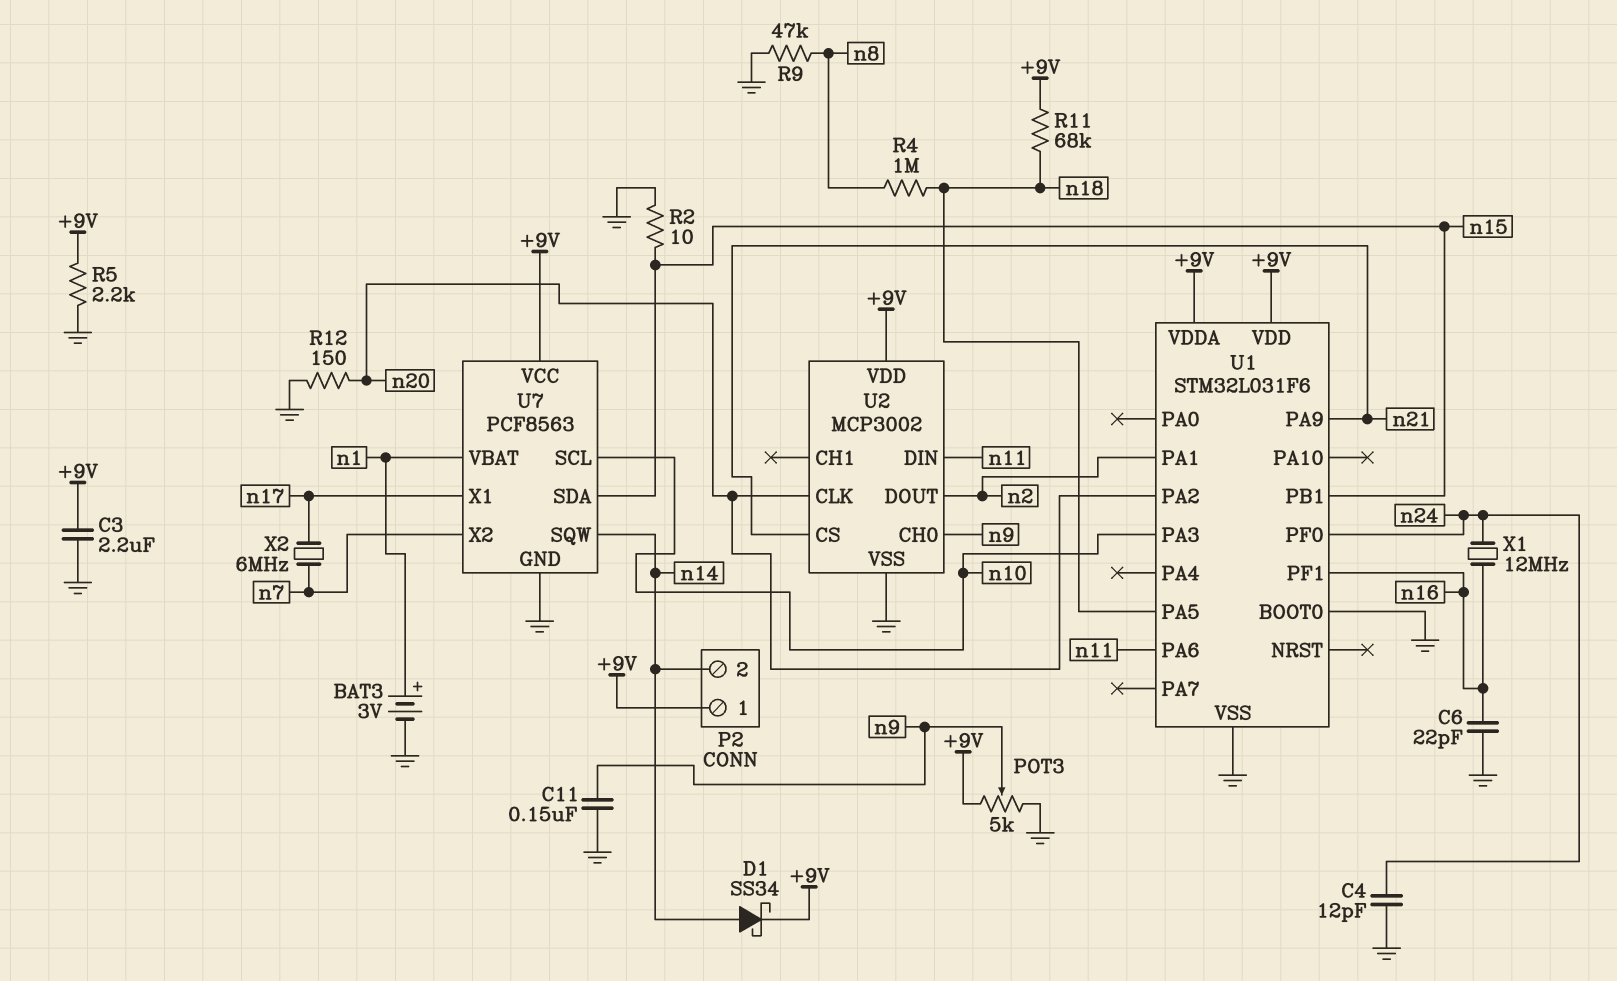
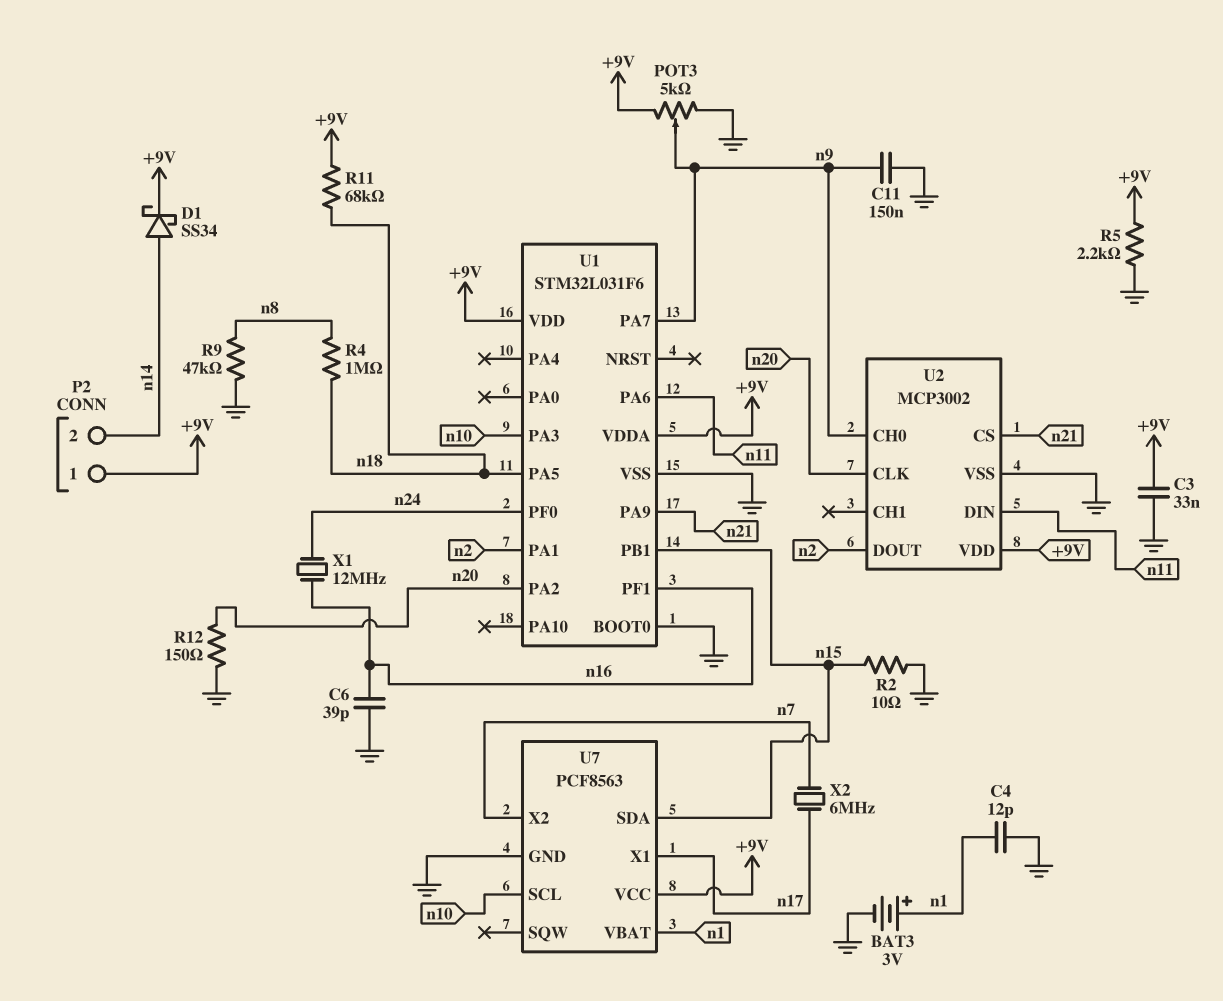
C3: 2.2uF (+9V, GND) -> 33nF (+9V, GND)
C4: 12pF (GND, n24) -> 12pF (GND, n1)
C6: 22pF (GND, n16) -> 39pF (GND, n16)
U1 pin PA7: none -> n9
U7 pin SQW: n14 -> none

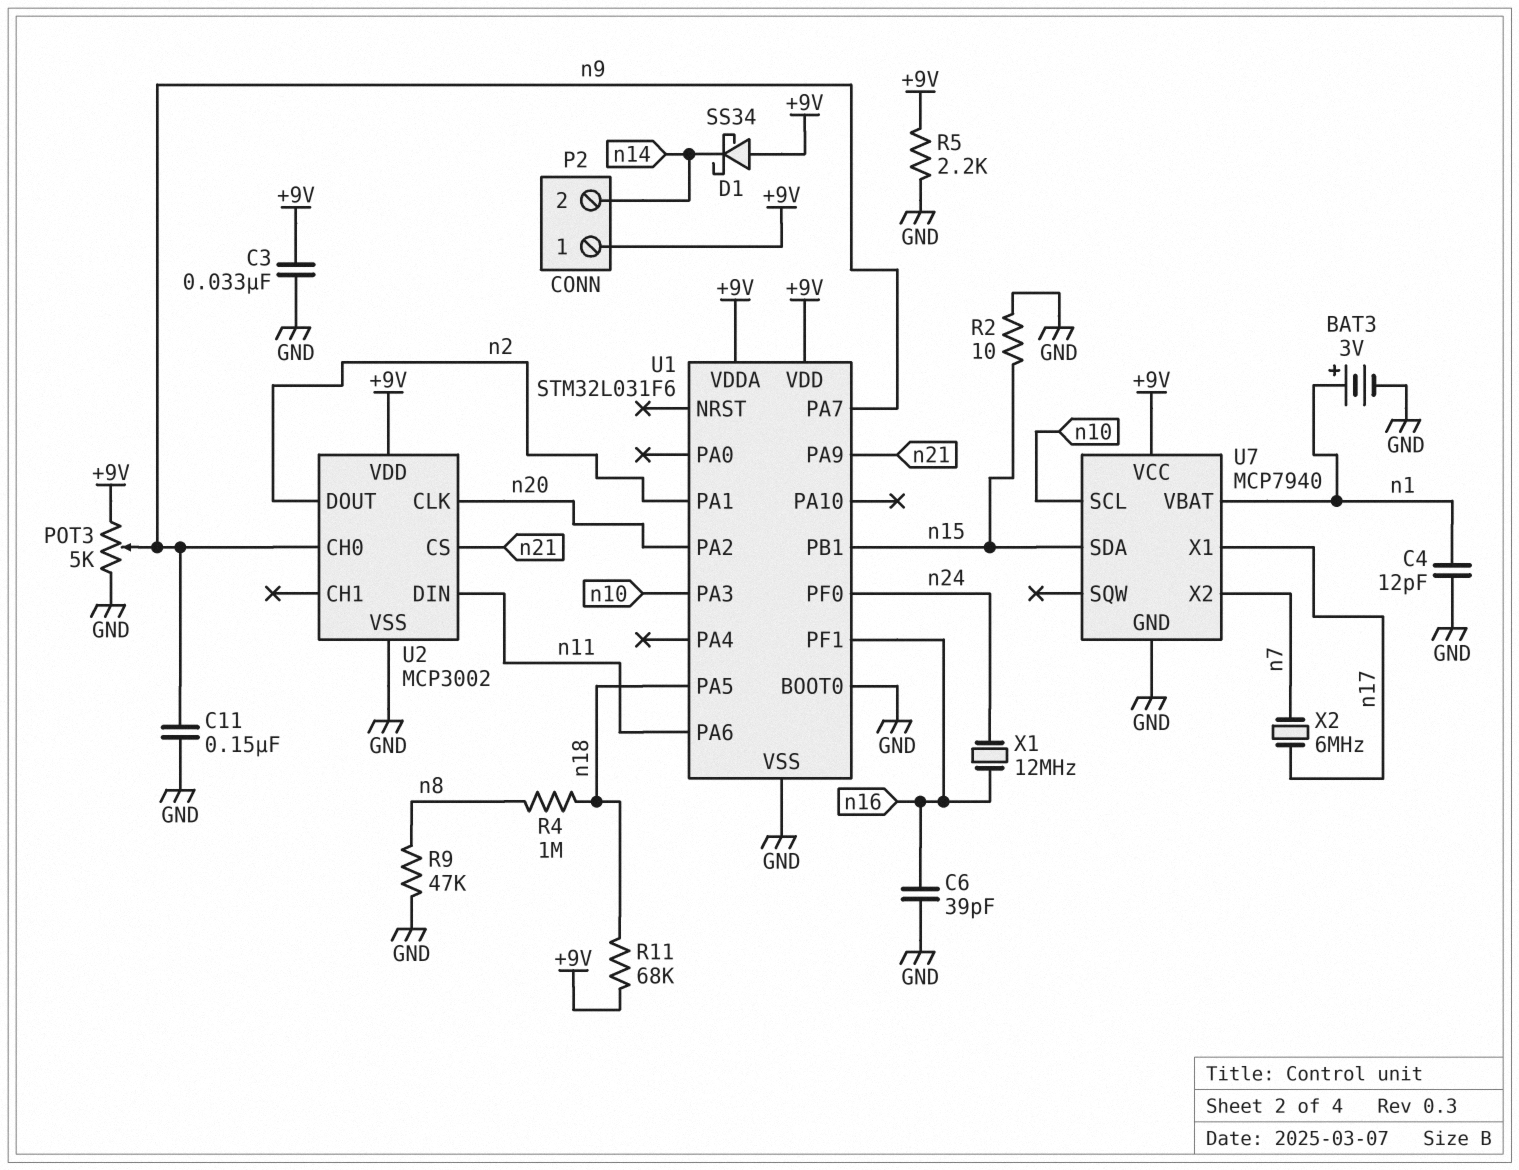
D1: schottky SS34 (A n14, K +9V) -> schottky SS34 (A +9V, K n14)
R12: 150 (GND, n20) -> none
U7: PCF8563 -> MCP7940

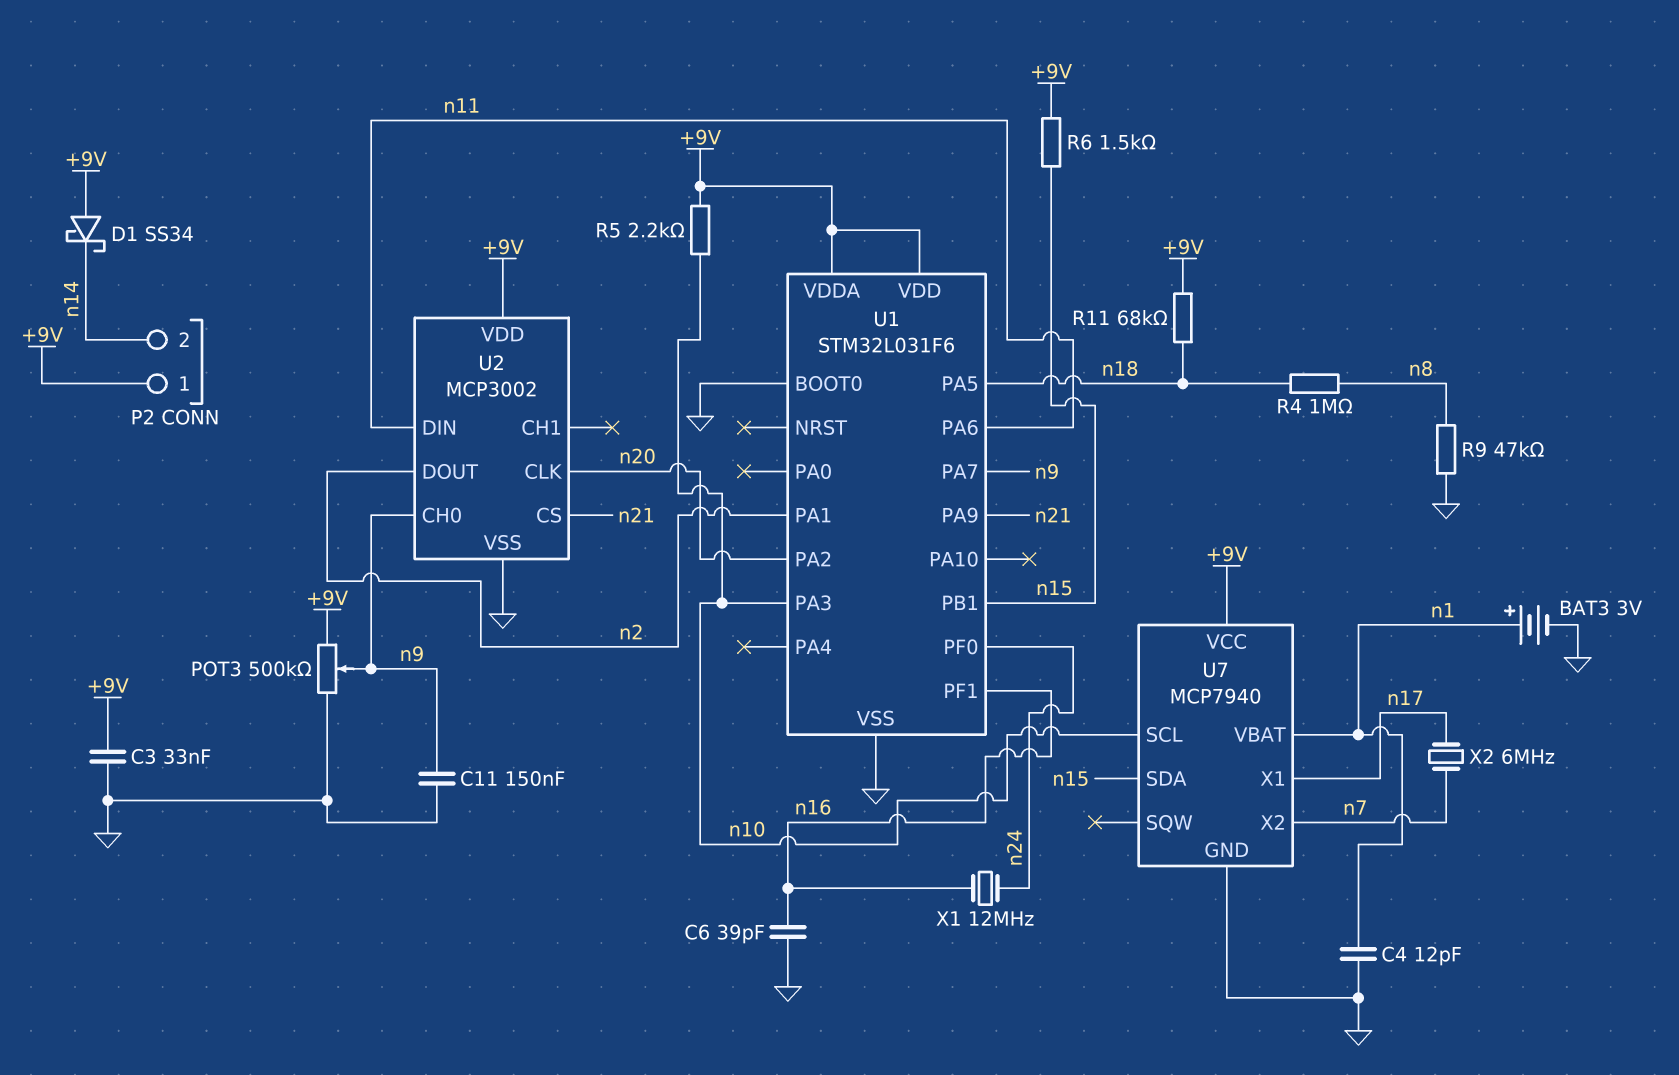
POT3: 5k (+9V, GND, wiper n9) -> 500k (+9V, GND, wiper n9)
R2: 10 (GND, n15) -> none
R5: 2.2k (+9V, GND) -> 2.2k (+9V, n10)
R6: none -> 1.5k (+9V, n15)

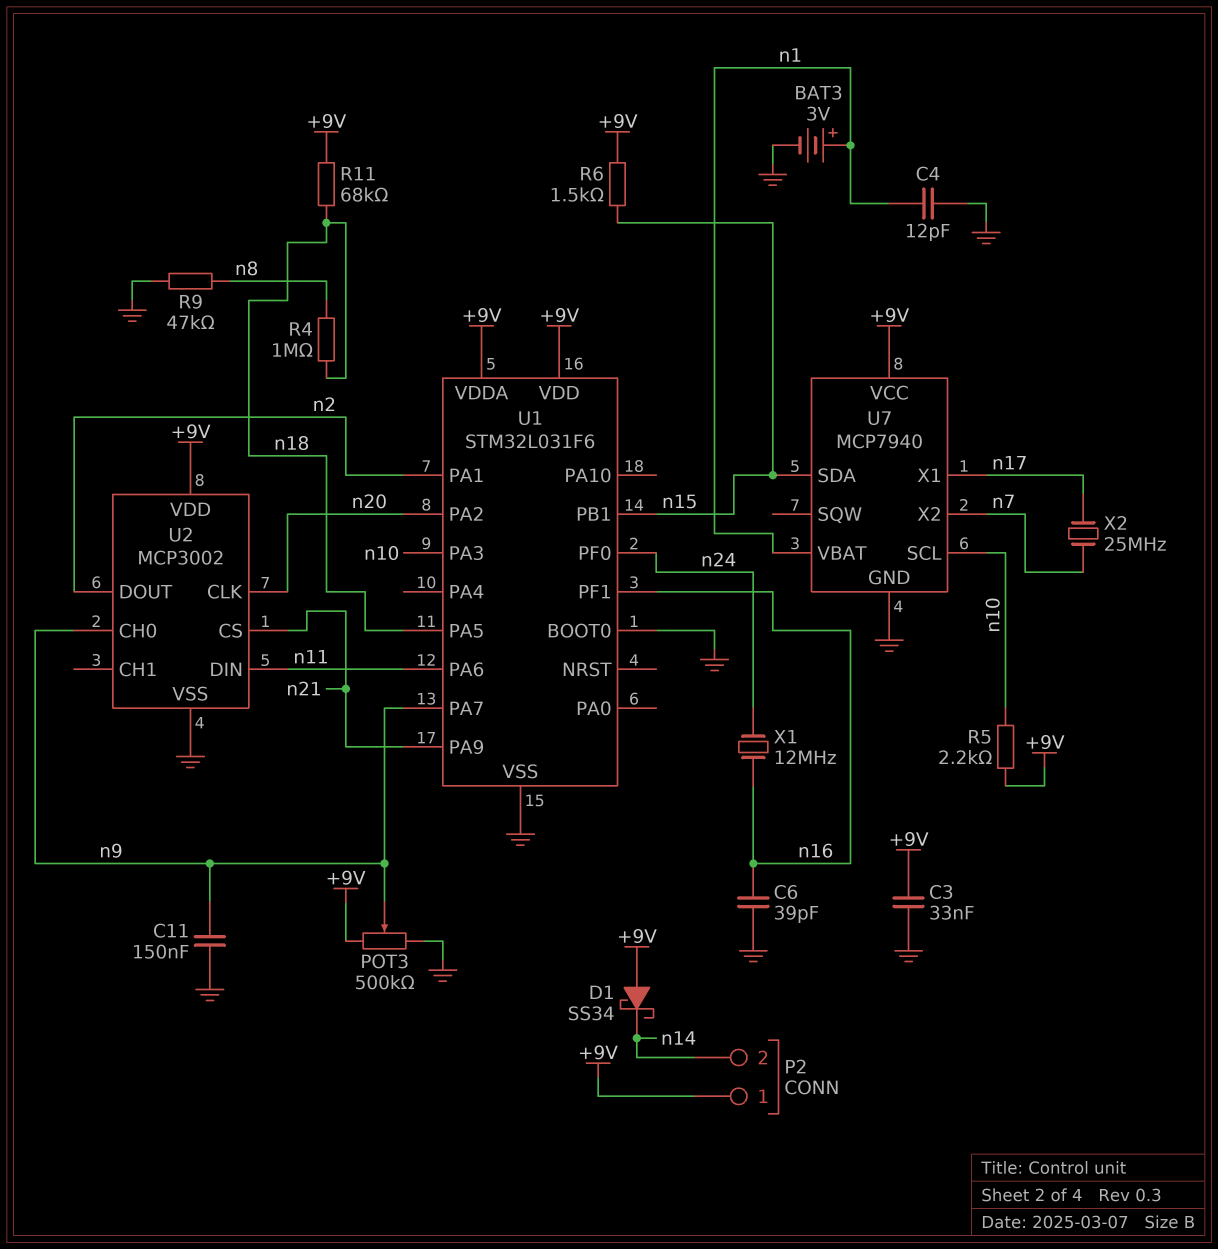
X2: 6MHz (n7, n17) -> 25MHz (n7, n17)

